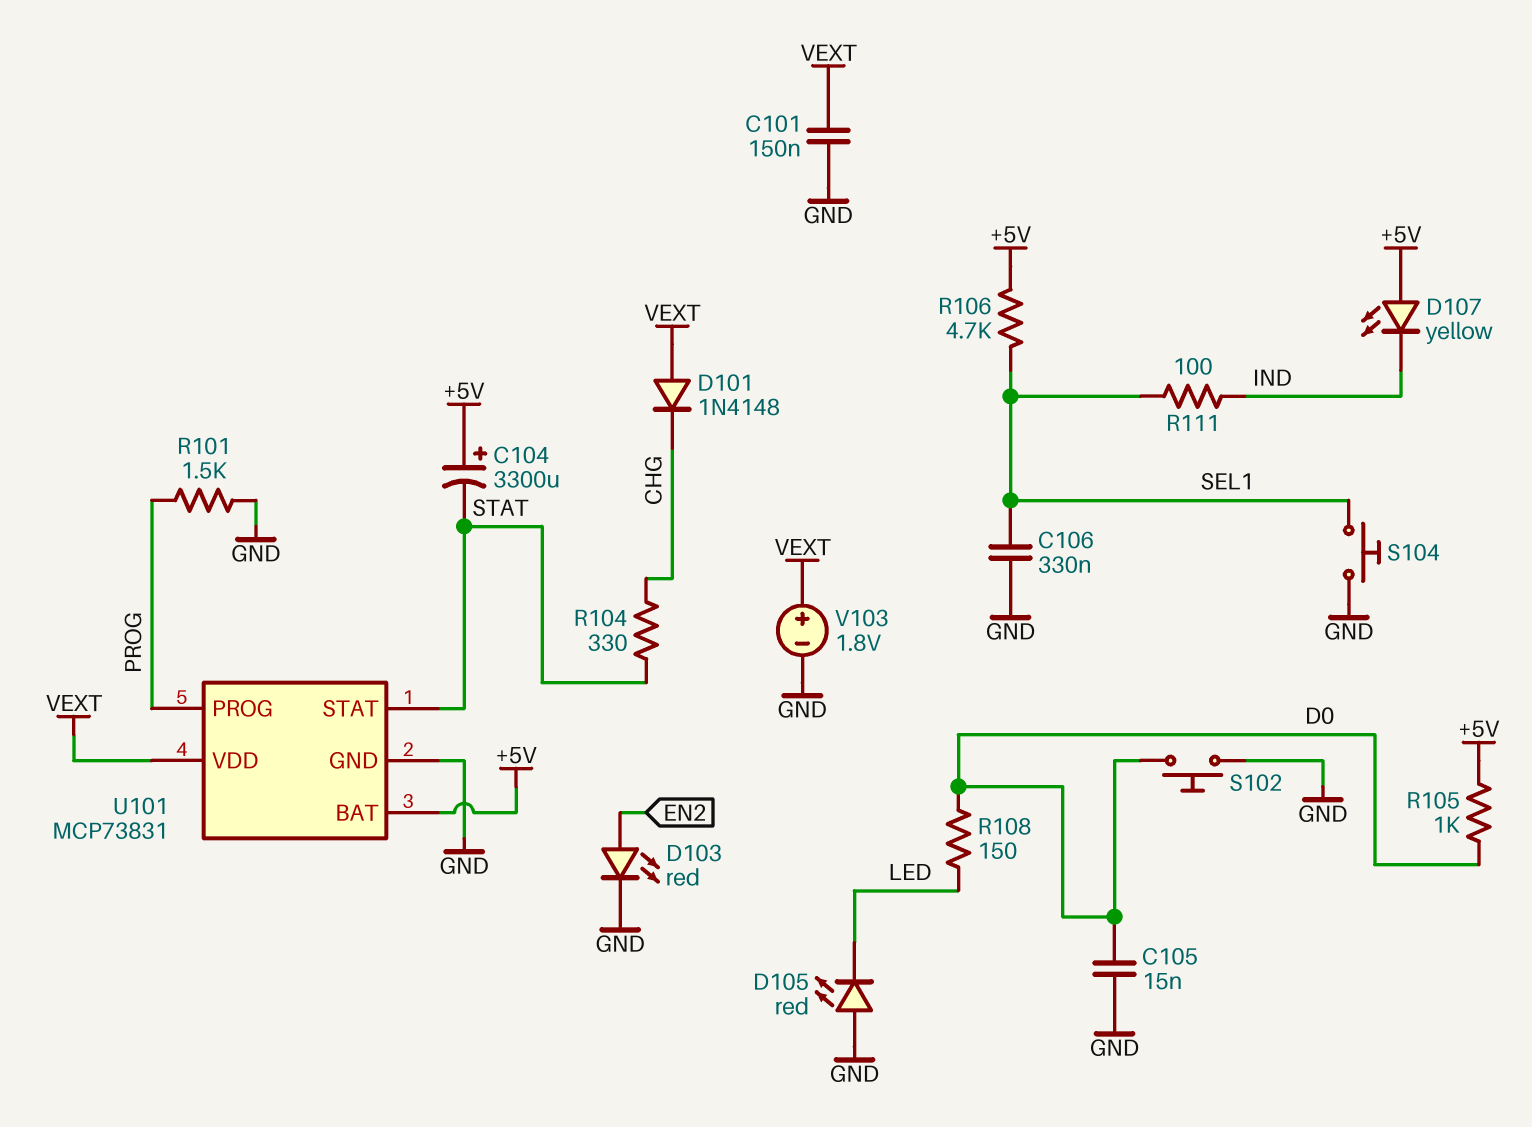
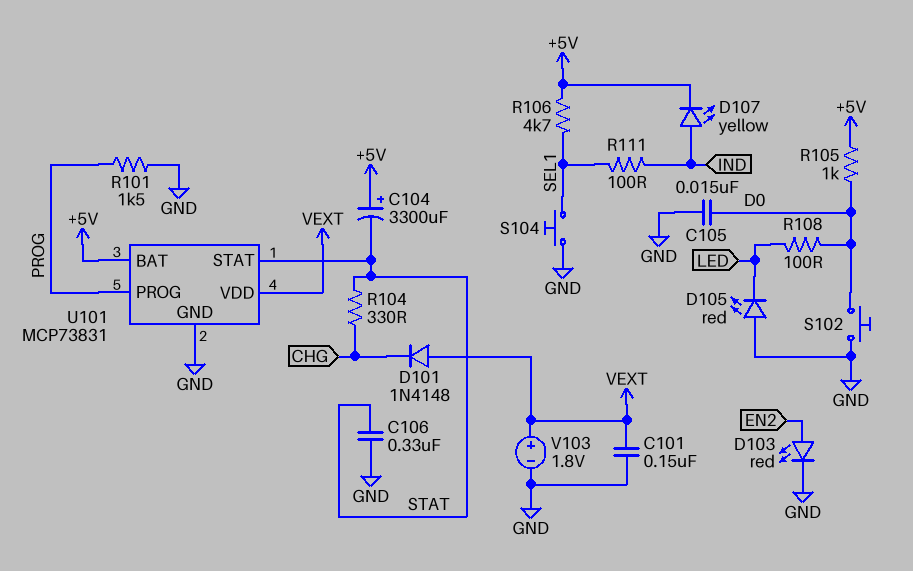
C106: 330nF (GND, SEL1) -> 330nF (GND, STAT)
D107: LED yellow (A +5V, K IND) -> LED yellow (A IND, K +5V)
R108: 150 (D0, LED) -> 100 (D0, LED)

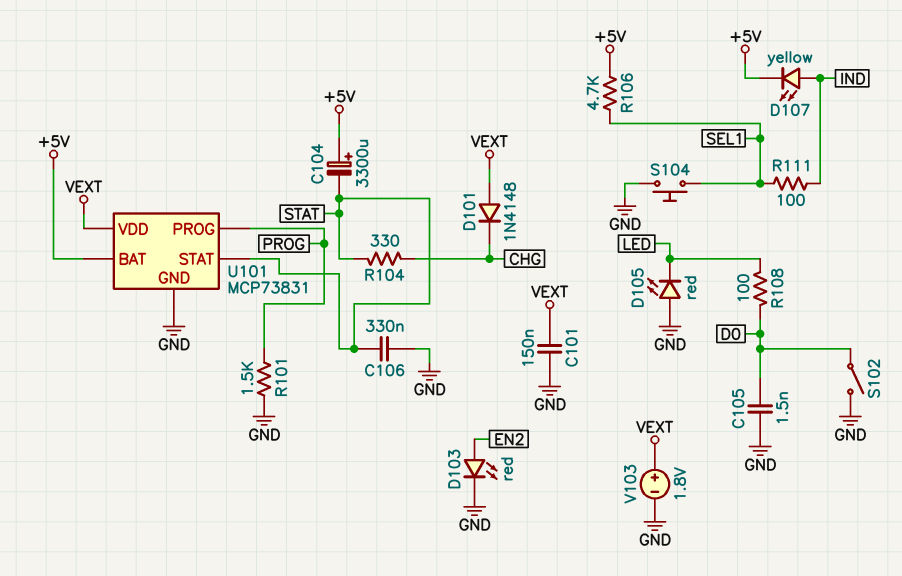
C105: 15nF (D0, GND) -> 1.5nF (D0, GND)
R105: 1k (+5V, D0) -> none
S102: button (D0, GND) -> switch (D0, GND)

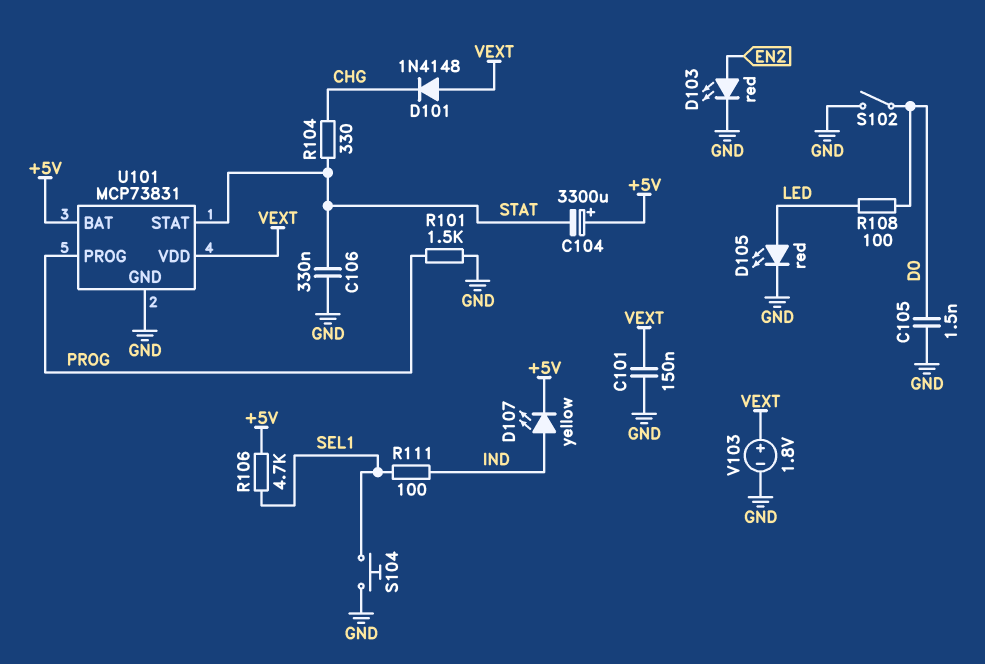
D105: LED red (A GND, K LED) -> LED red (A LED, K GND)

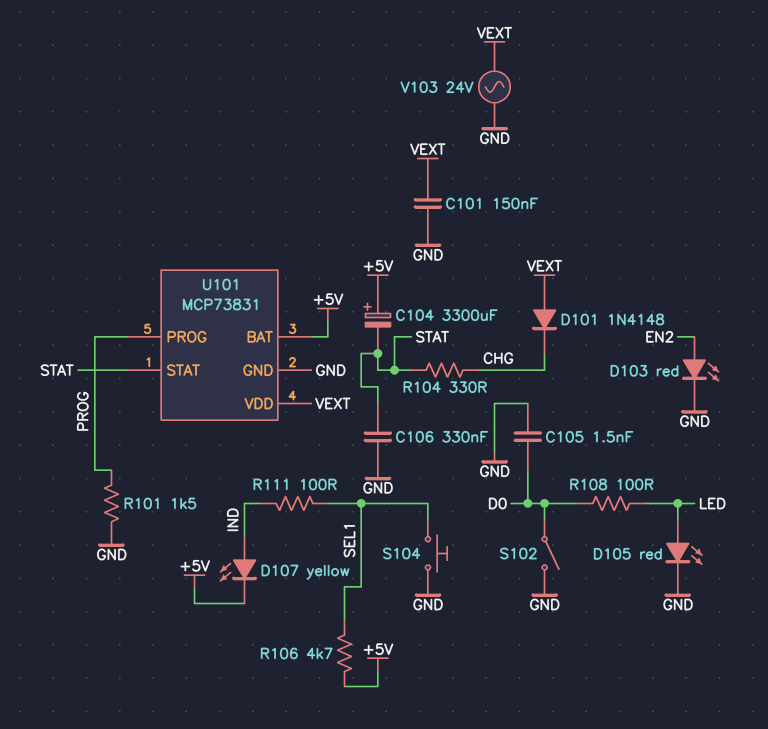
V103: 1.8V (plus VEXT, minus GND) -> AC 24V (GND, VEXT)

